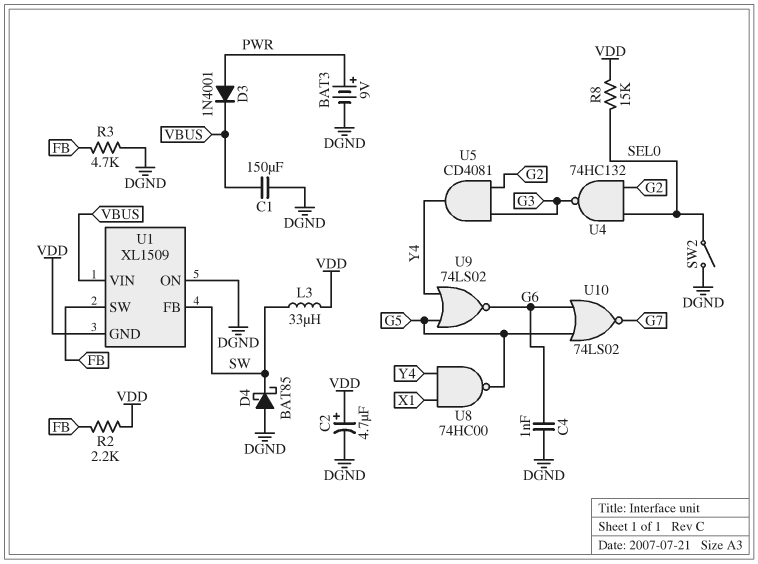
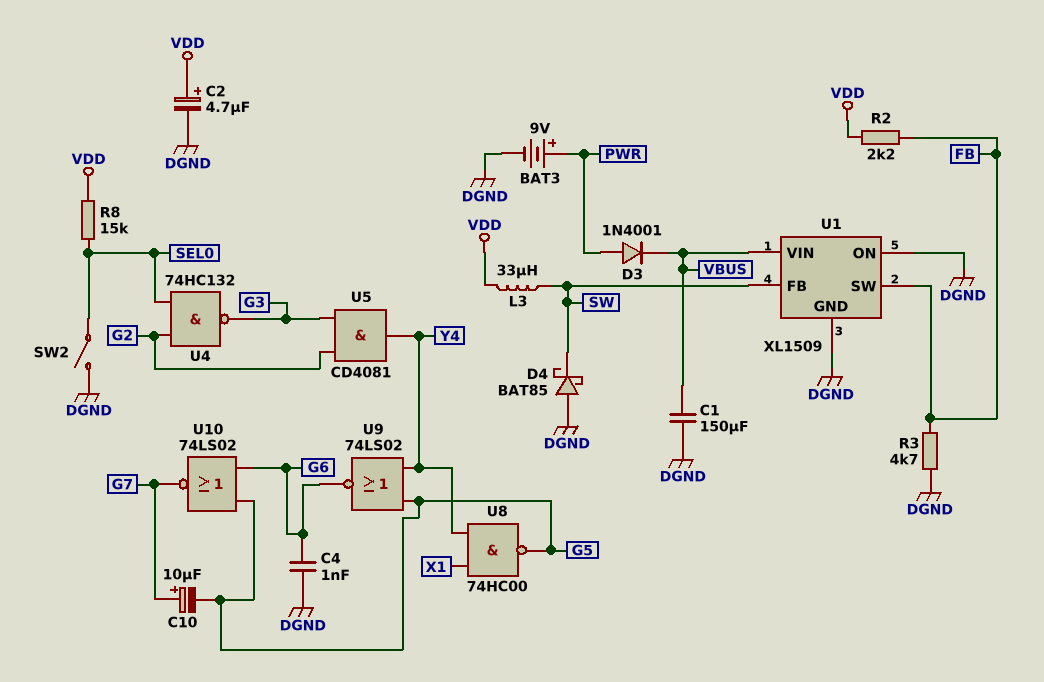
C10: none -> 10uF (plus G7, minus G5)
U1 pin GND: VDD -> DGND

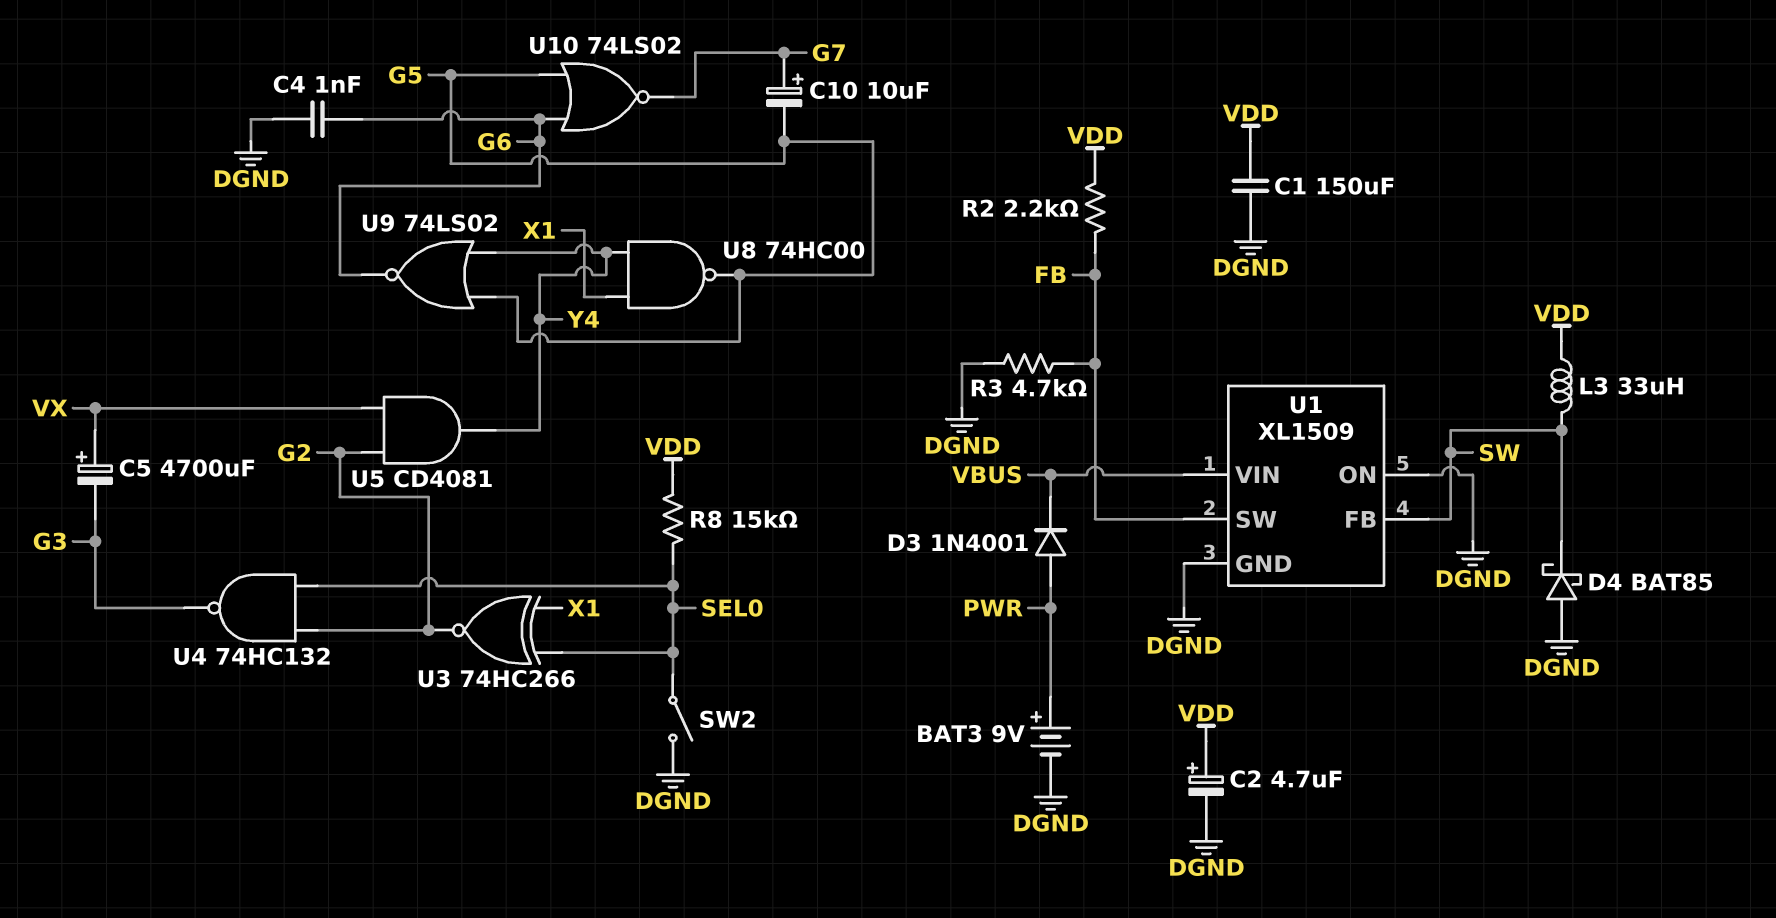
C1: 150uF (DGND, VBUS) -> 150uF (DGND, VDD)
C5: none -> 4700uF (plus VX, minus G3)
U3: none -> XNOR 74HC266 (in SEL0, in X1, out G2)
U5: AND CD4081 (in G2, in G3, out Y4) -> AND CD4081 (in G2, in VX, out Y4)

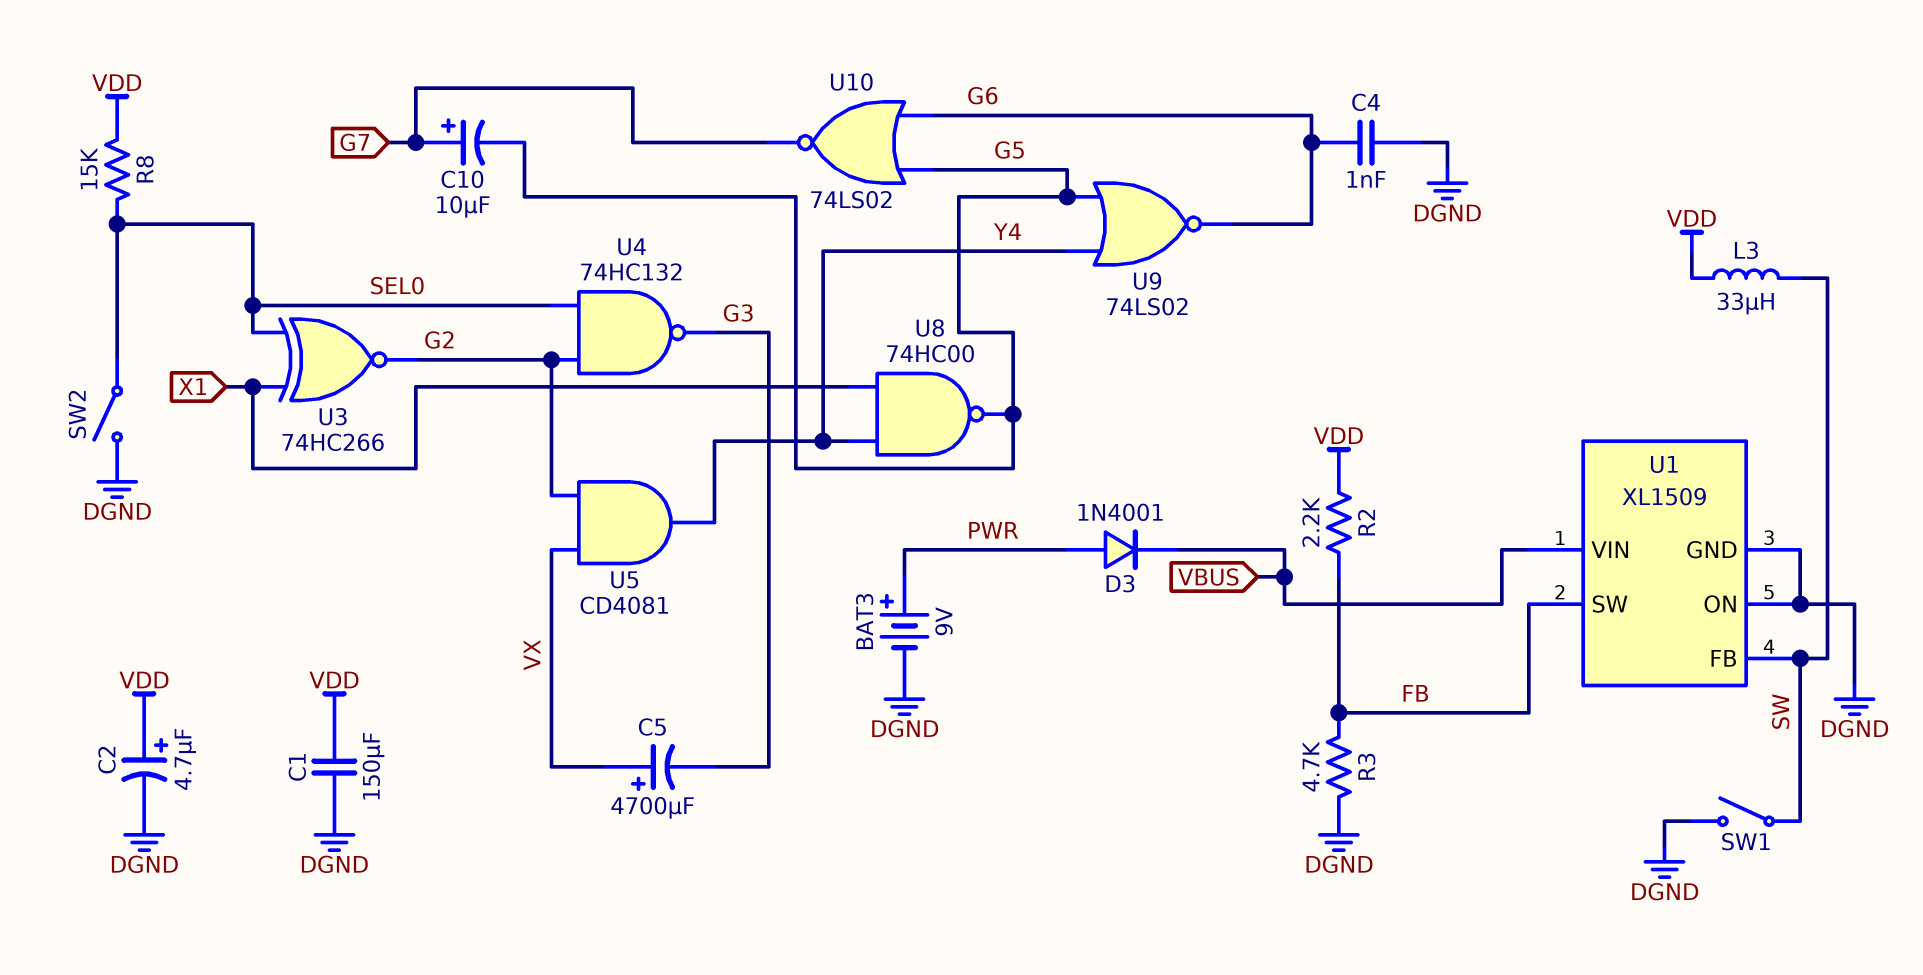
D4: schottky BAT85 (A DGND, K SW) -> none
SW1: none -> switch (DGND, SW)

